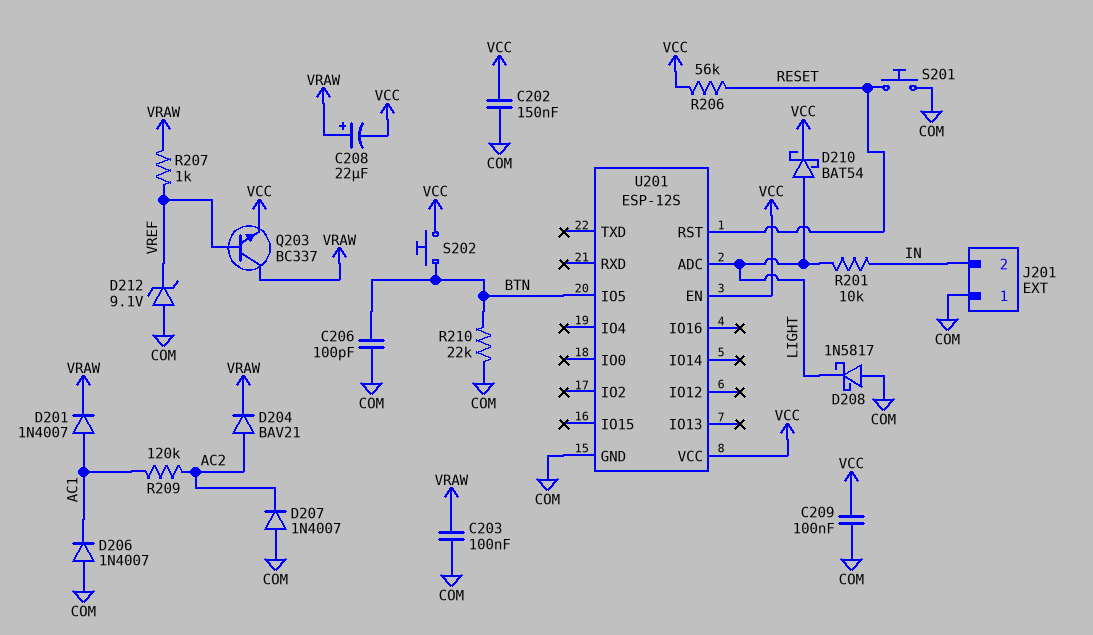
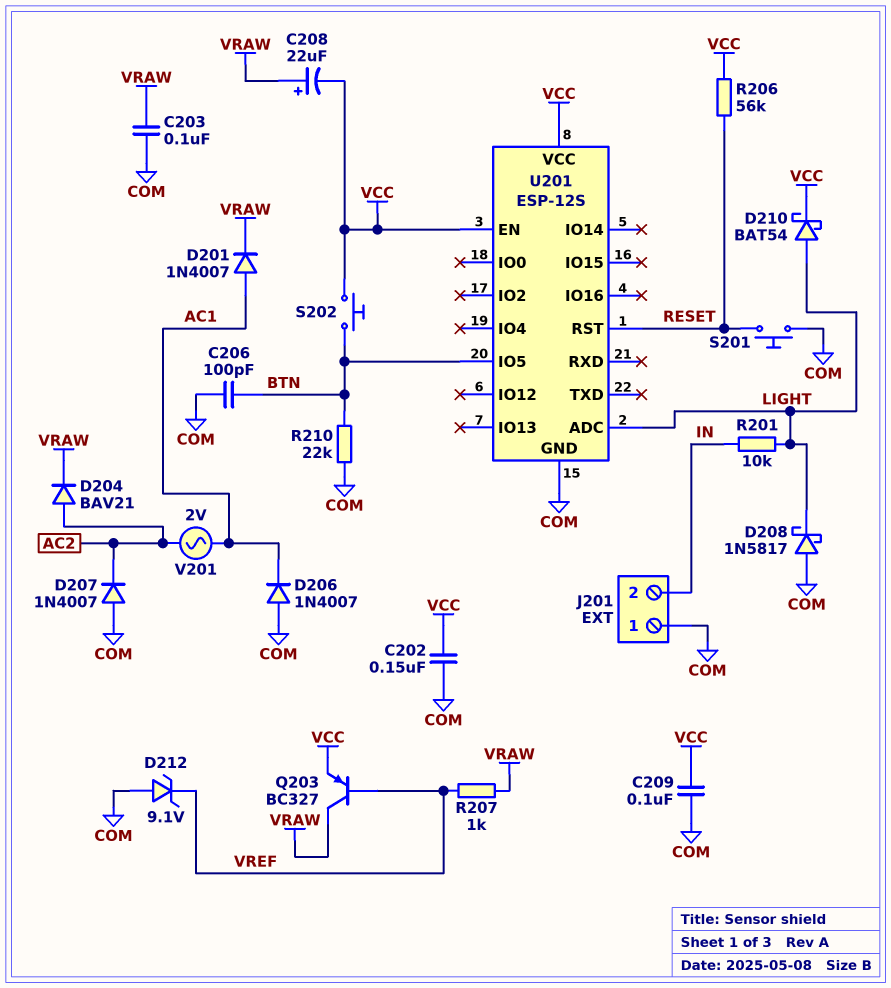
Q203: NPN BC337 (B VREF, C VRAW, E VCC) -> PNP BC327 (B VREF, C VRAW, E VCC)
R209: 120k (AC1, AC2) -> none
V201: none -> AC 2V (AC1, AC2)

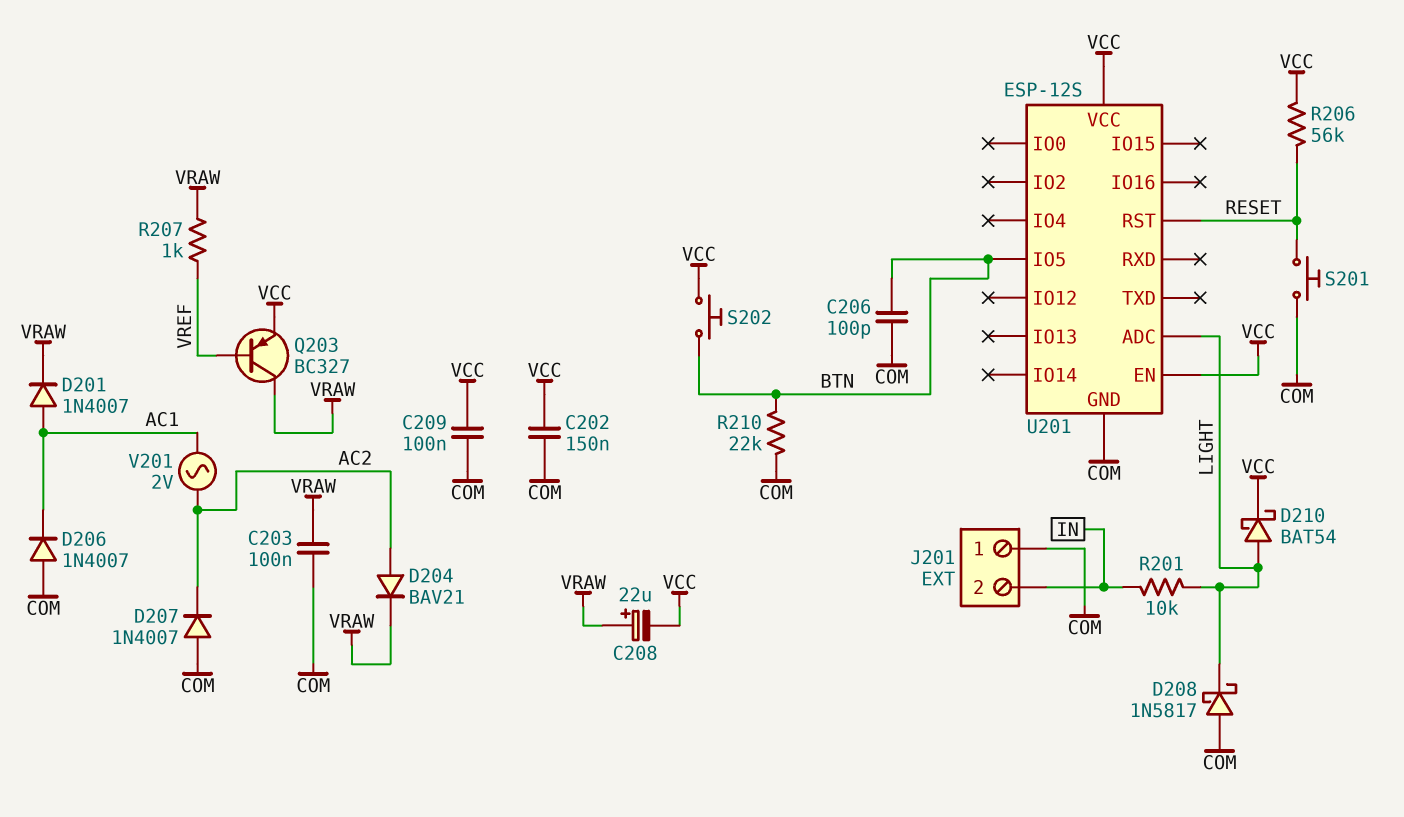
D212: zener 9.1V (A COM, K VREF) -> none

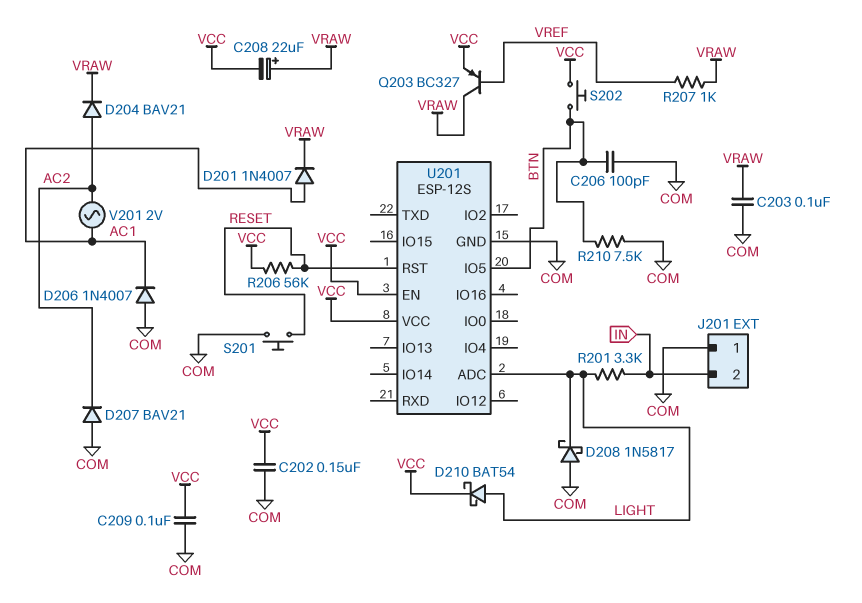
D207: diode 1N4007 (A COM, K AC2) -> diode BAV21 (A COM, K AC2)
R201: 10k (IN, LIGHT) -> 3.3k (IN, LIGHT)
R210: 22k (BTN, COM) -> 7.5k (BTN, COM)

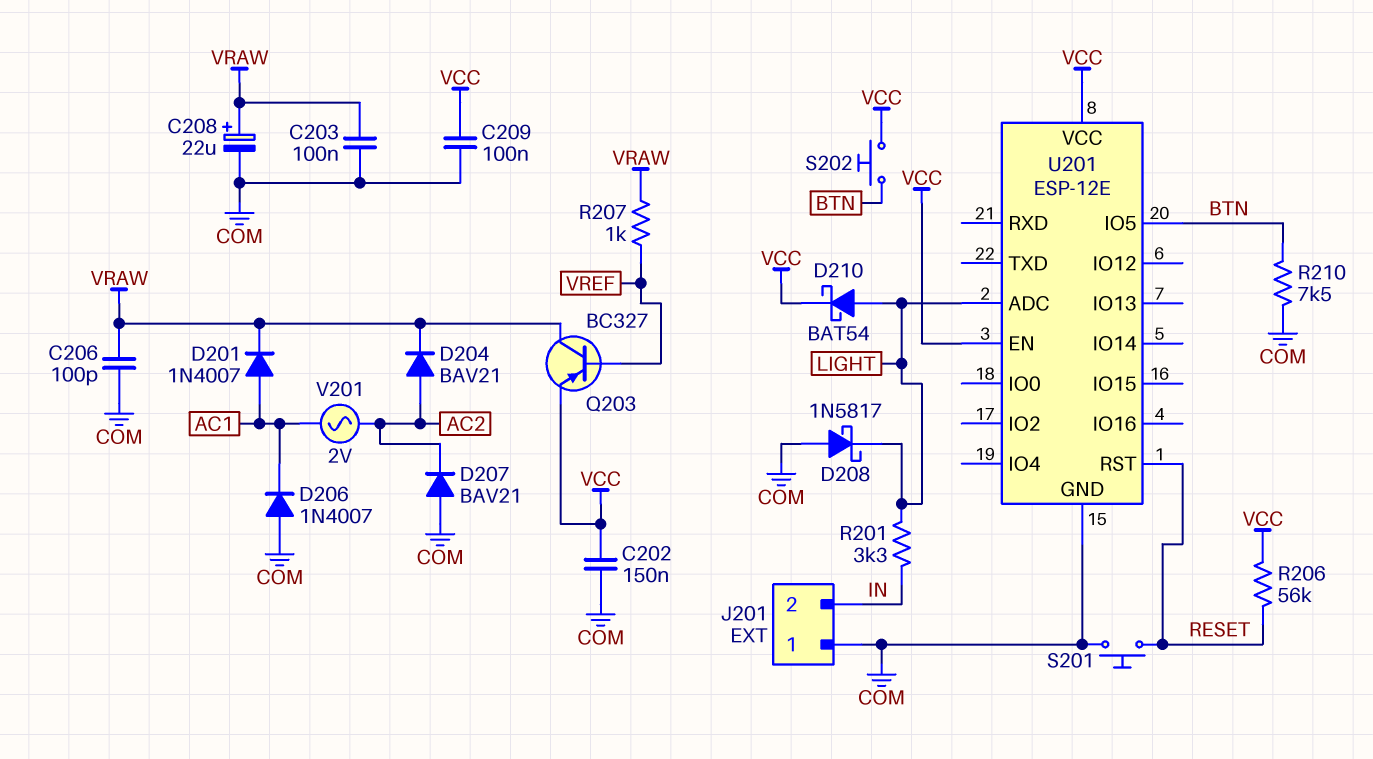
C206: 100pF (BTN, COM) -> 100pF (COM, VRAW)
C208: 22uF (plus VRAW, minus VCC) -> 22uF (plus VRAW, minus COM)
U201: ESP-12S -> ESP-12E

